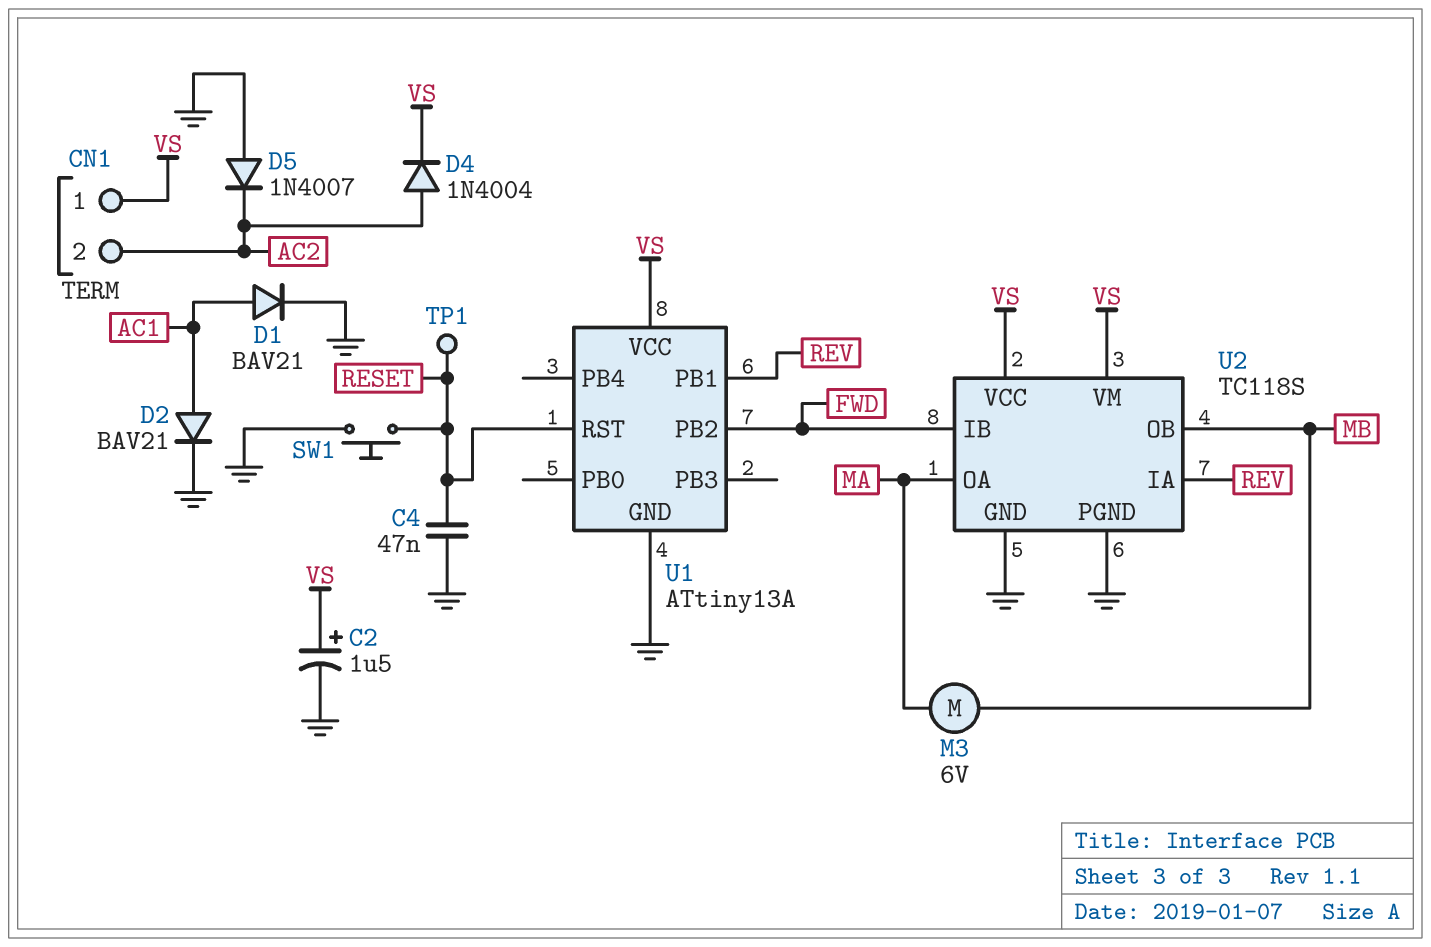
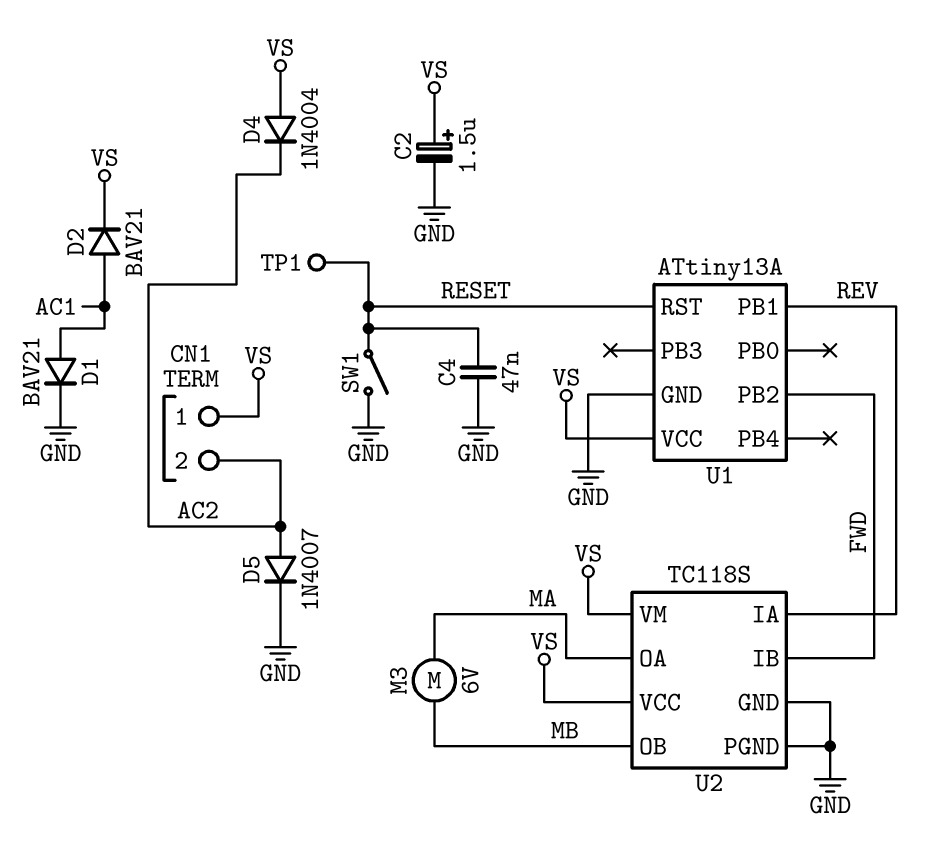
D2: diode BAV21 (A AC1, K GND) -> diode BAV21 (A AC1, K VS)
D4: diode 1N4004 (A AC2, K VS) -> diode 1N4004 (A VS, K AC2)
D5: diode 1N4007 (A GND, K AC2) -> diode 1N4007 (A AC2, K GND)
SW1: button (GND, RESET) -> switch (GND, RESET)

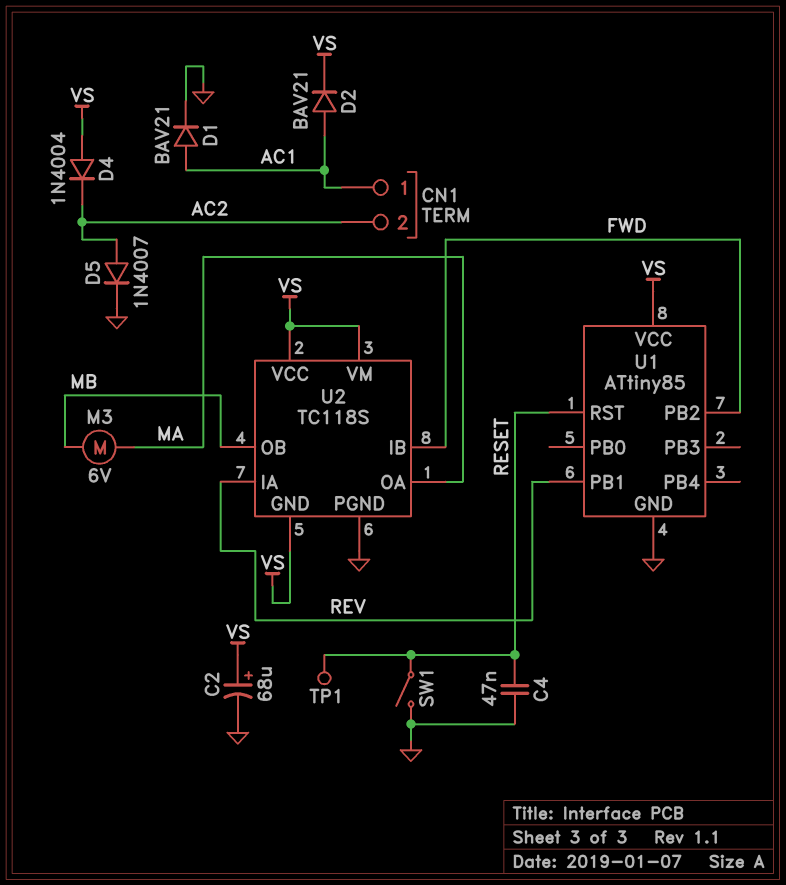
C2: 1.5uF (plus VS, minus GND) -> 68uF (plus VS, minus GND)
CN1 pin 1: VS -> AC1
U1: ATtiny13A -> ATtiny85
U2 pin GND: GND -> VS

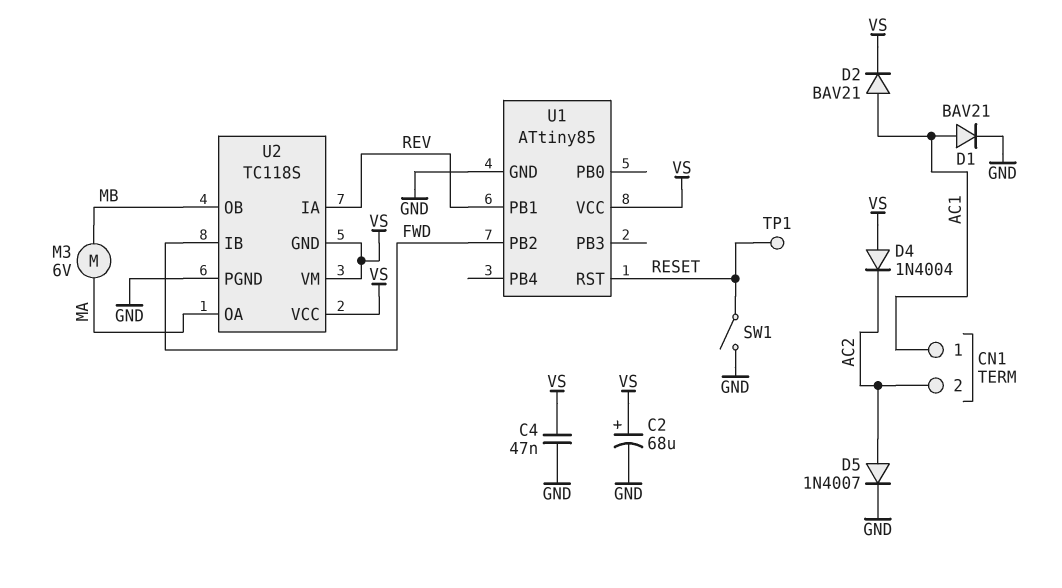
C4: 47nF (GND, RESET) -> 47nF (GND, VS)

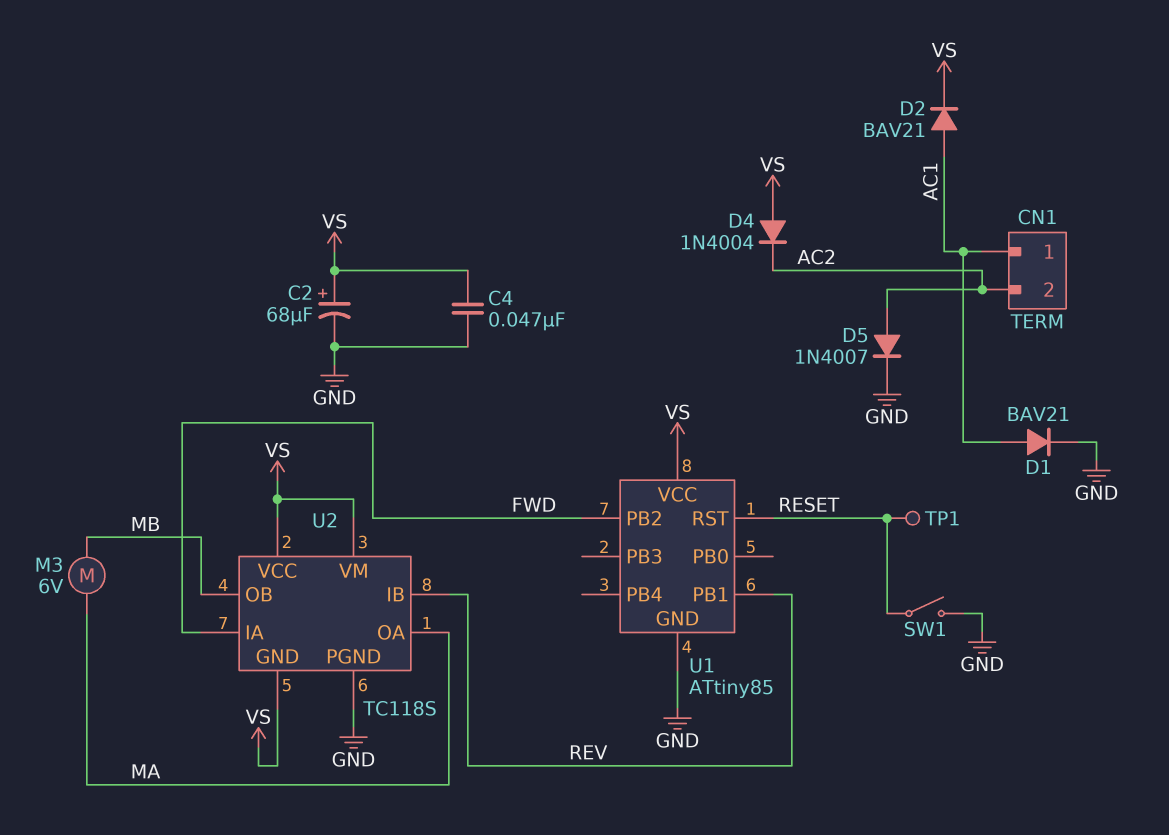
U2 pin IA: REV -> FWD
U2 pin IB: FWD -> REV

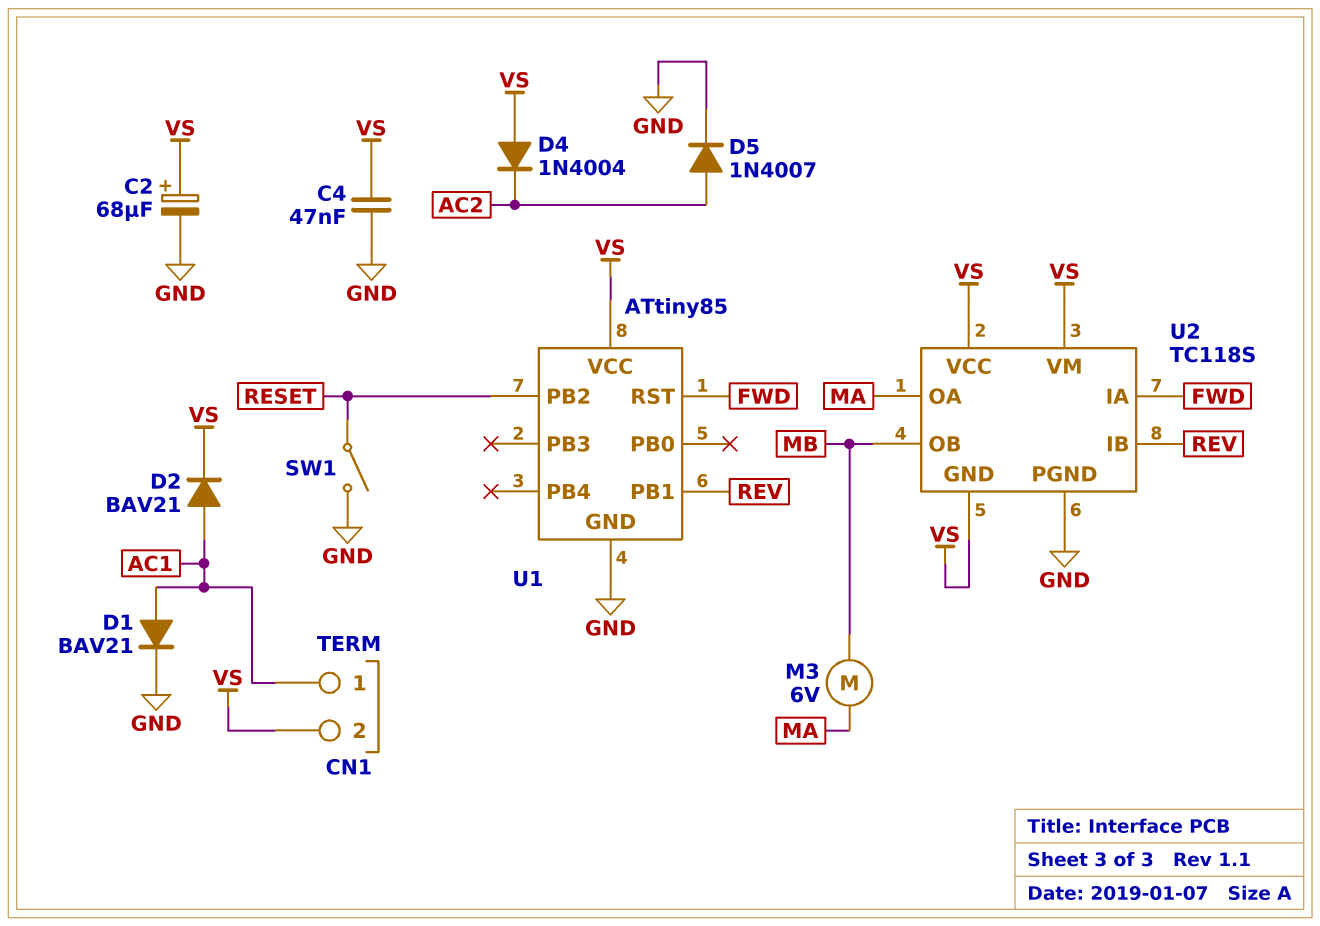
CN1 pin 2: AC2 -> VS
TP1: test point (RESET) -> none
U1 pin PB2: FWD -> RESET
U1 pin RST: RESET -> FWD

